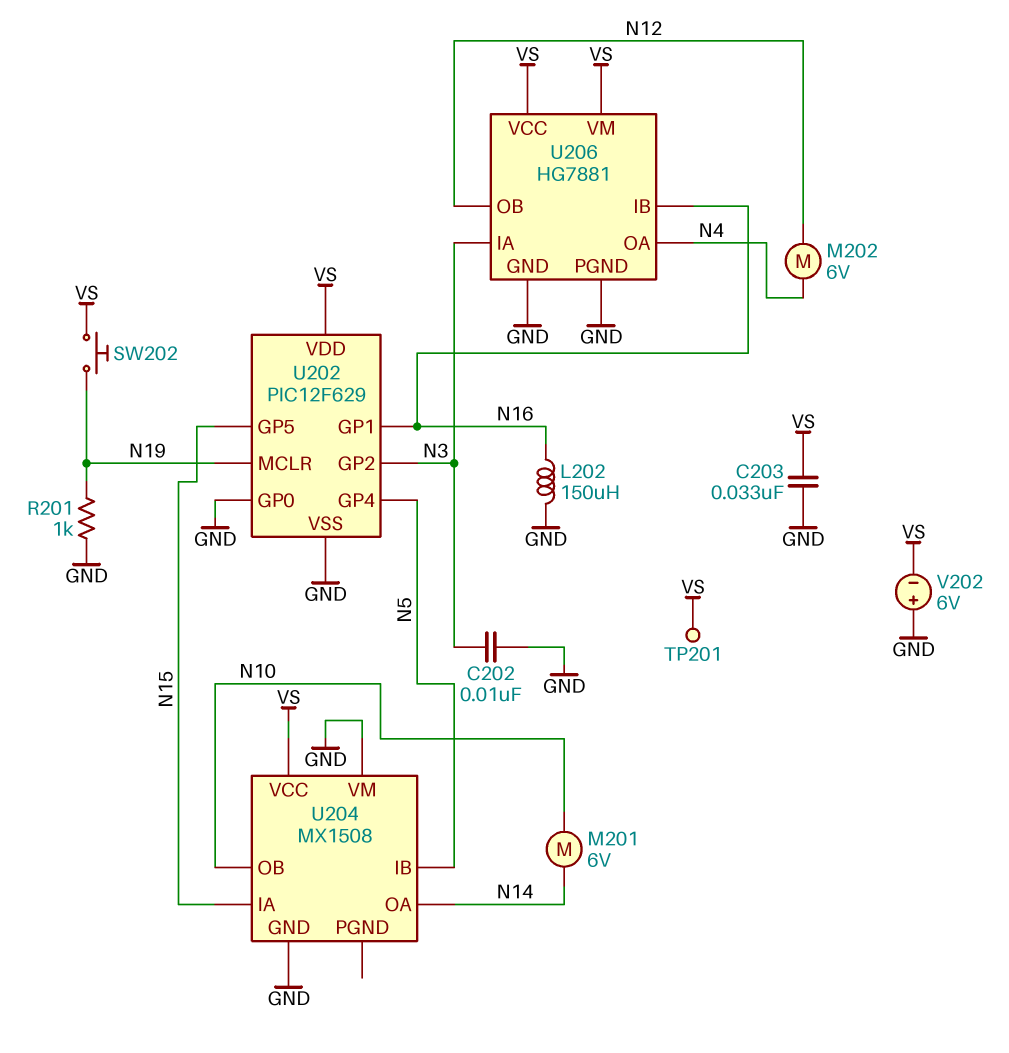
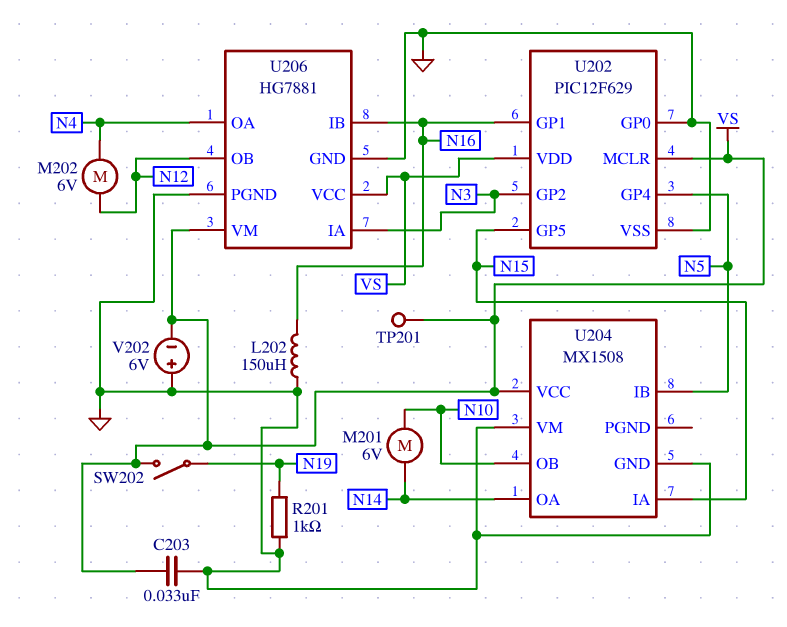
C202: 10nF (GND, N3) -> none
SW202: button (N19, VS) -> switch (N19, VS)
U202 pin MCLR: N19 -> VS

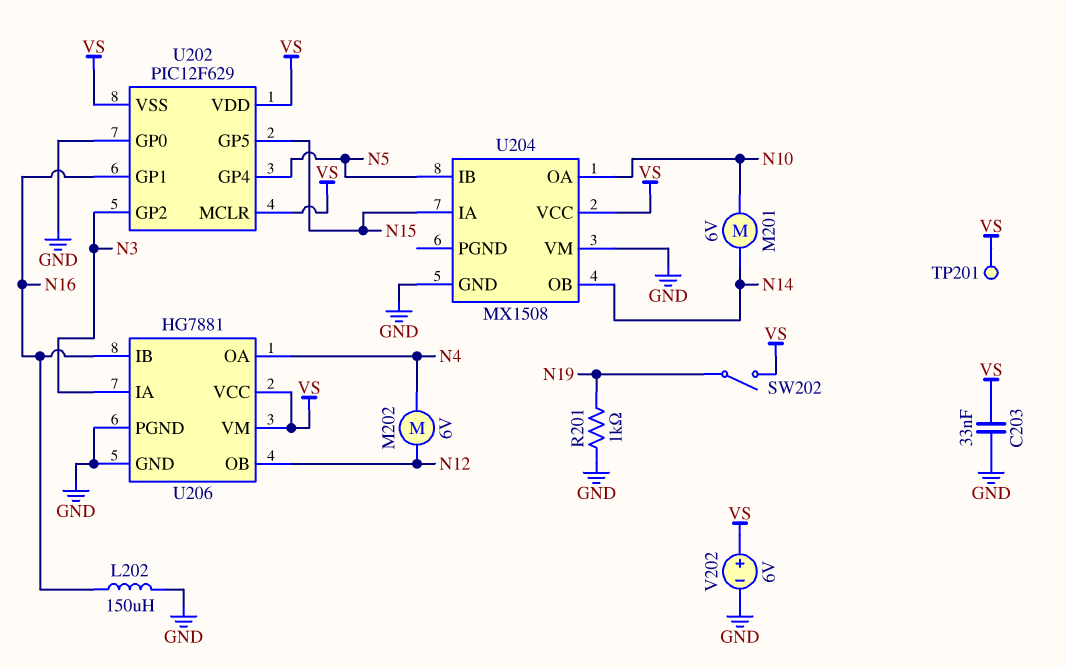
U202 pin VSS: GND -> VS
U204 pin OA: N14 -> N10
U204 pin OB: N10 -> N14
V202: 6V (plus GND, minus VS) -> 6V (plus VS, minus GND)

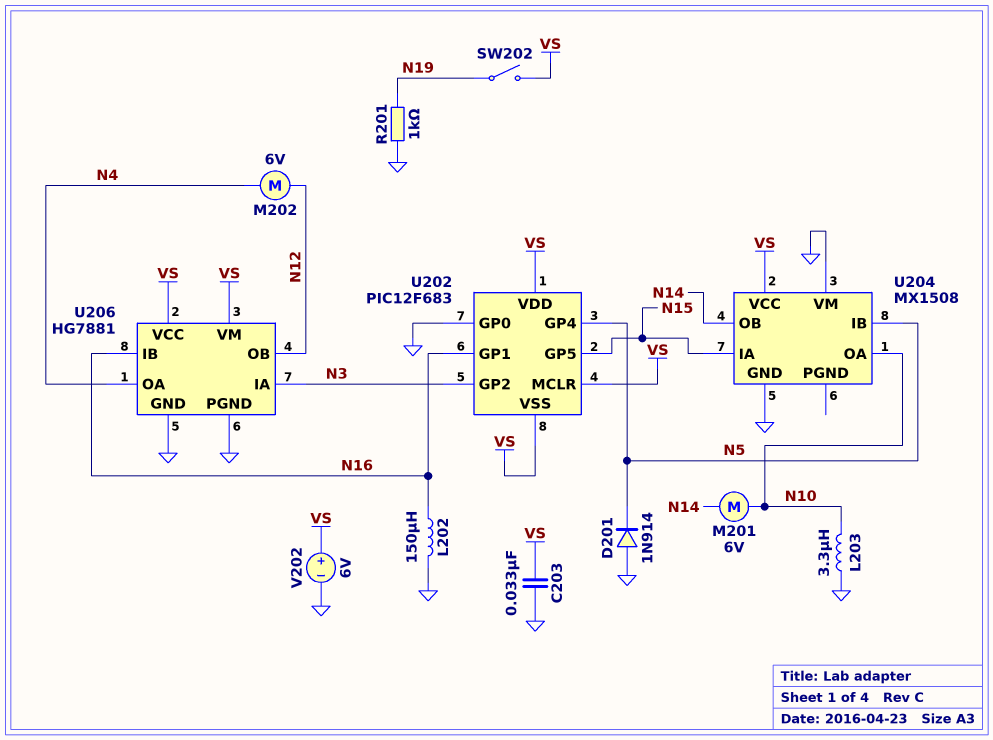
D201: none -> diode 1N914 (A GND, K N5)
L203: none -> 3.3uH (GND, N10)
TP201: test point (VS) -> none
U202: PIC12F629 -> PIC12F683

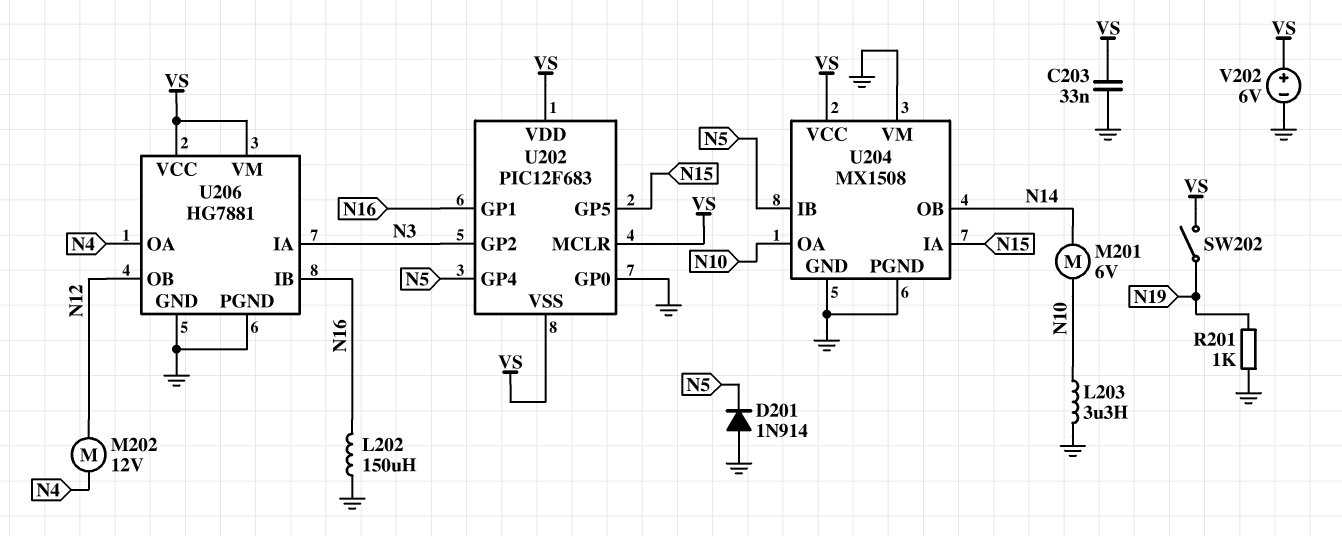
M202: motor 6V (N4, N12) -> motor 12V (N4, N12)
U204 pin PGND: none -> GND

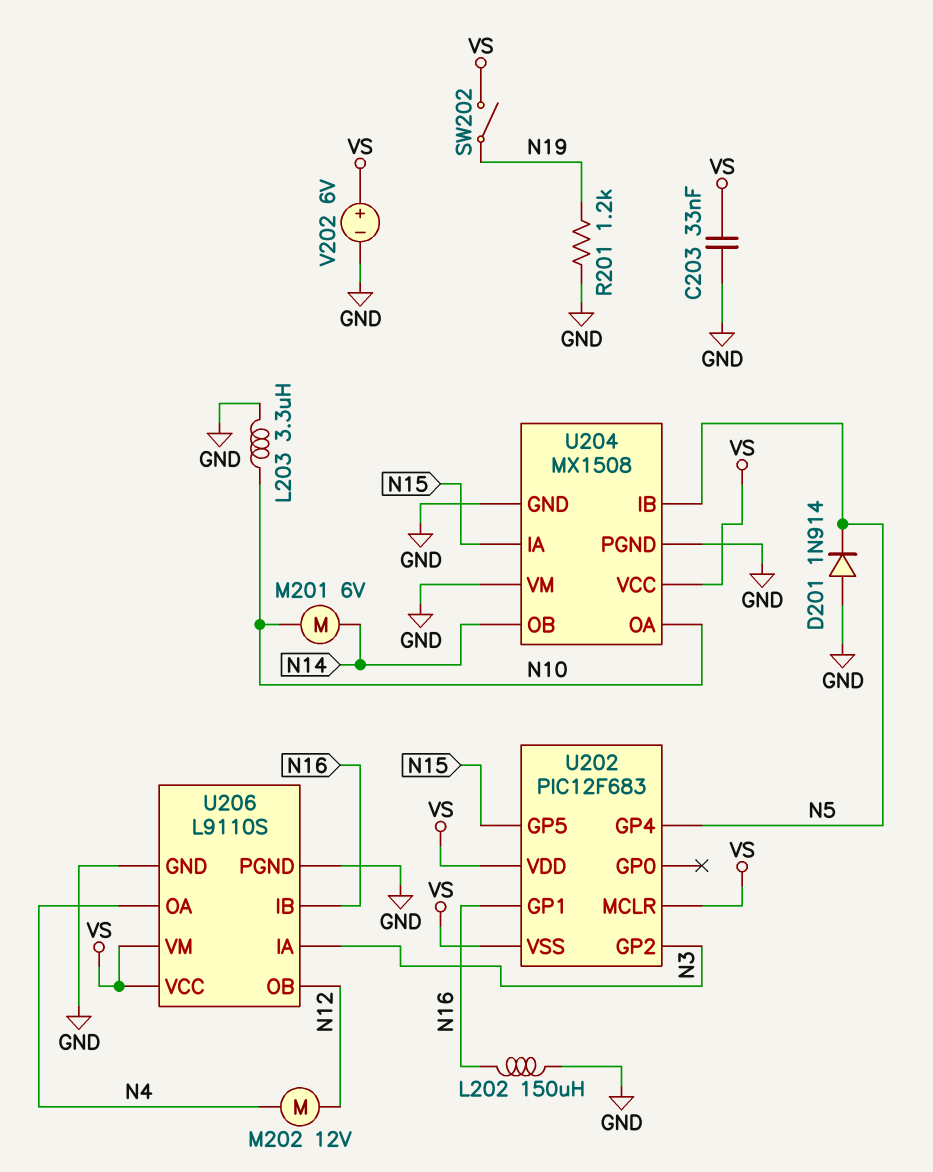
R201: 1k (GND, N19) -> 1.2k (GND, N19)
U202 pin GP0: GND -> none
U206: HG7881 -> L9110S

